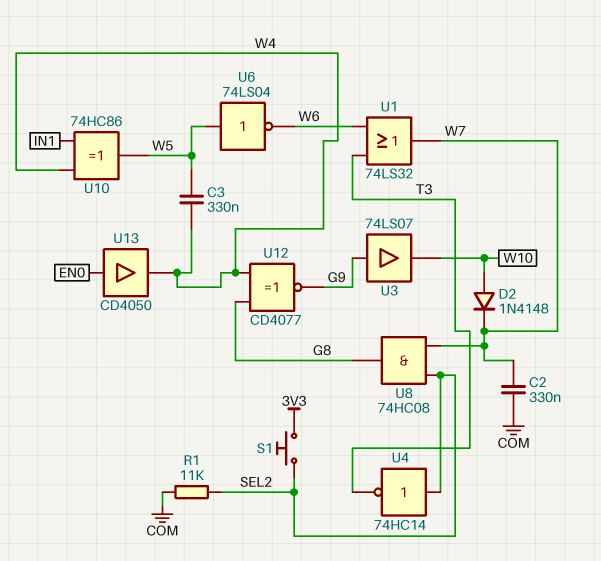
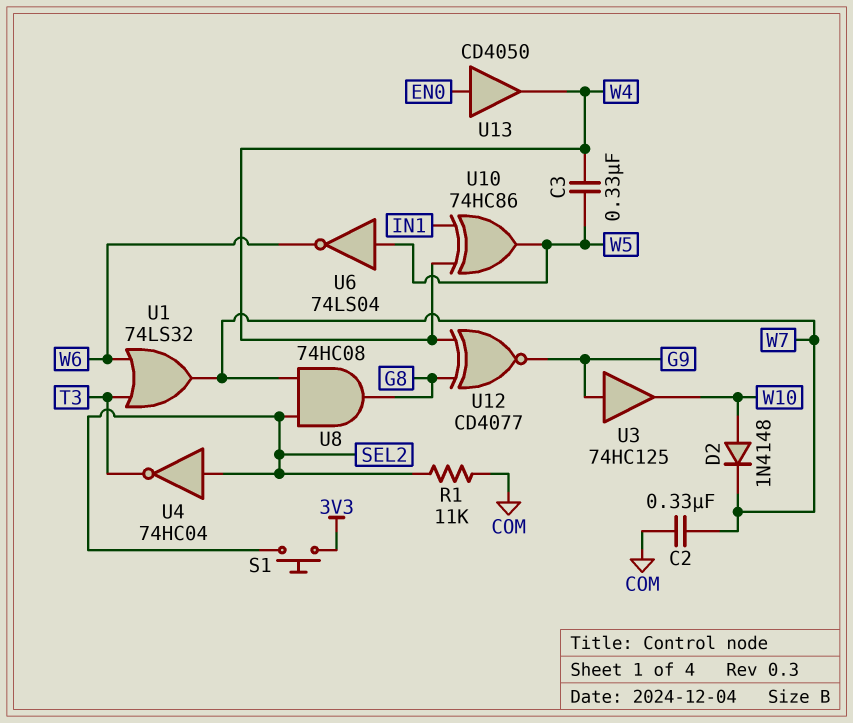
U3: buffer 74LS07 (in G9, out W10) -> buffer 74HC125 (in G9, out W10)
U4: NOT 74HC14 (in SEL2, out T3) -> NOT 74HC04 (in SEL2, out T3)

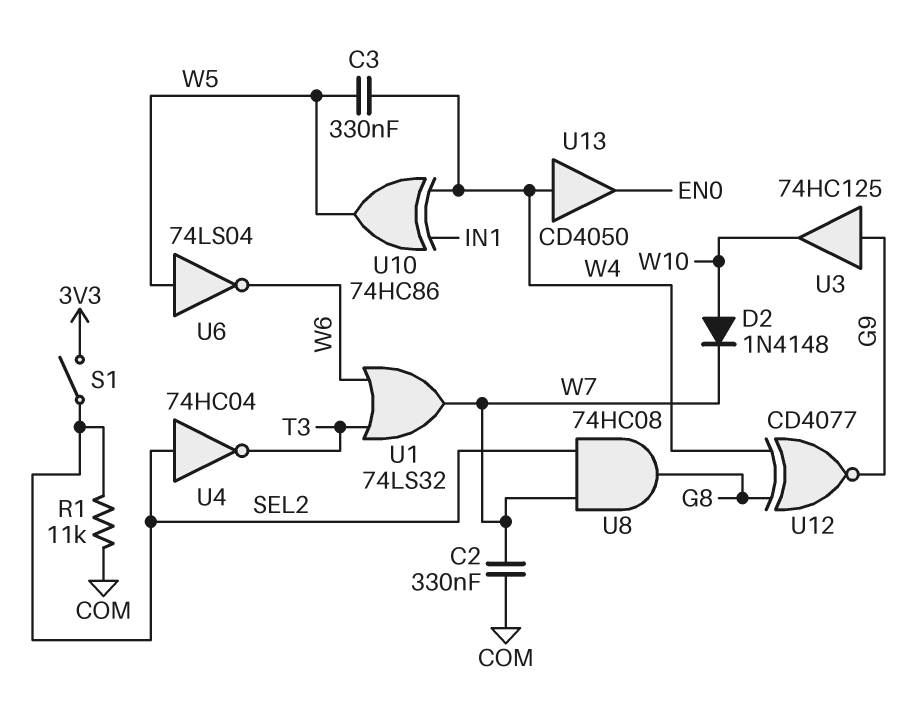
S1: button (3V3, SEL2) -> switch (3V3, SEL2)
U13: buffer CD4050 (in EN0, out W4) -> buffer CD4050 (in W4, out EN0)

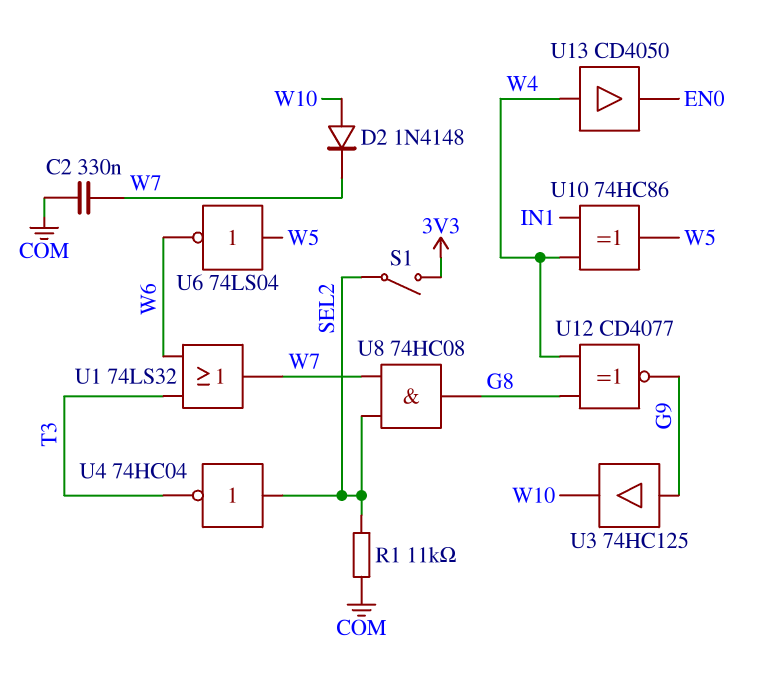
C3: 330nF (W4, W5) -> none

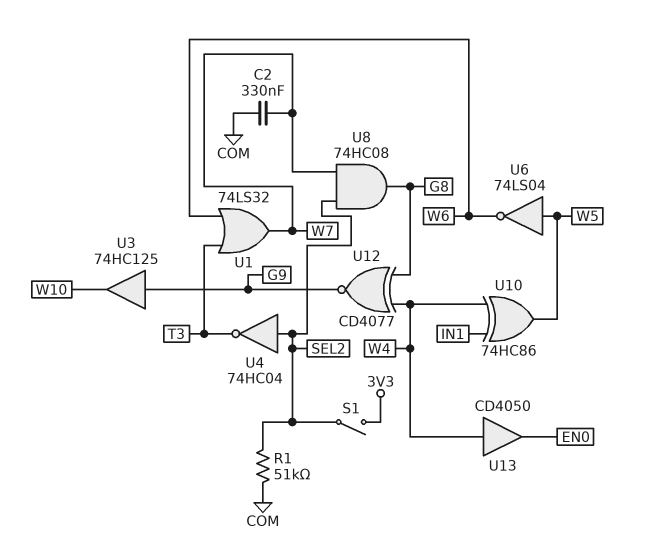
D2: diode 1N4148 (A W10, K W7) -> none
R1: 11k (COM, SEL2) -> 51k (COM, SEL2)

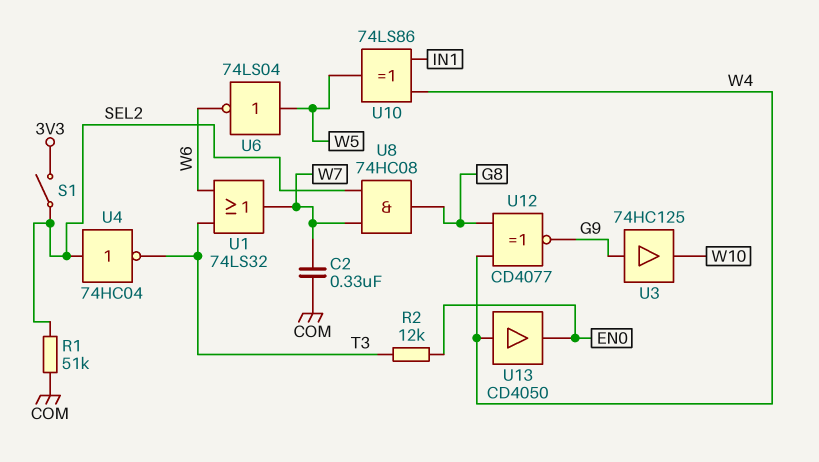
R2: none -> 12k (EN0, T3)
U10: XOR 74HC86 (in IN1, in W4, out W5) -> XOR 74LS86 (in IN1, in W4, out W5)

